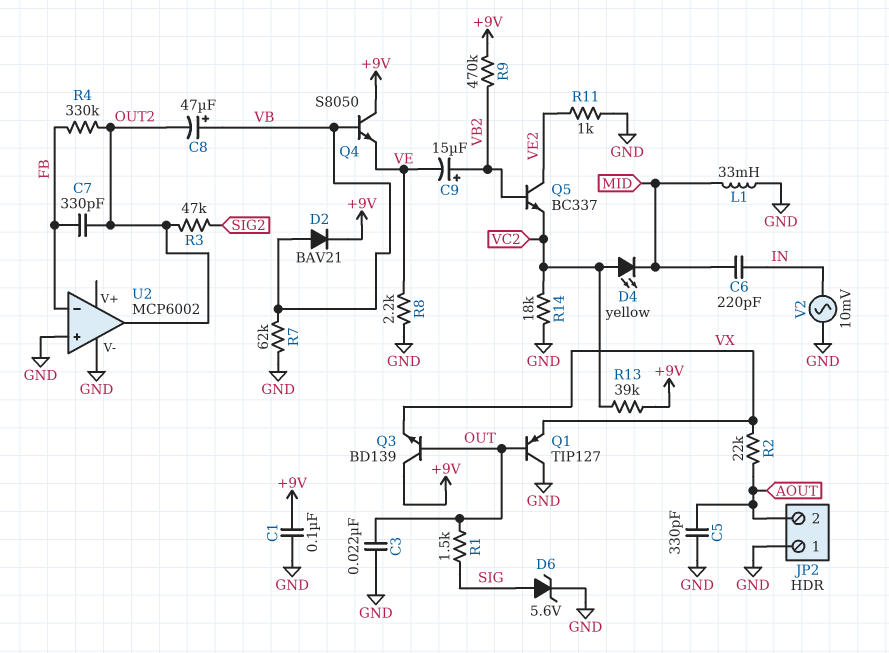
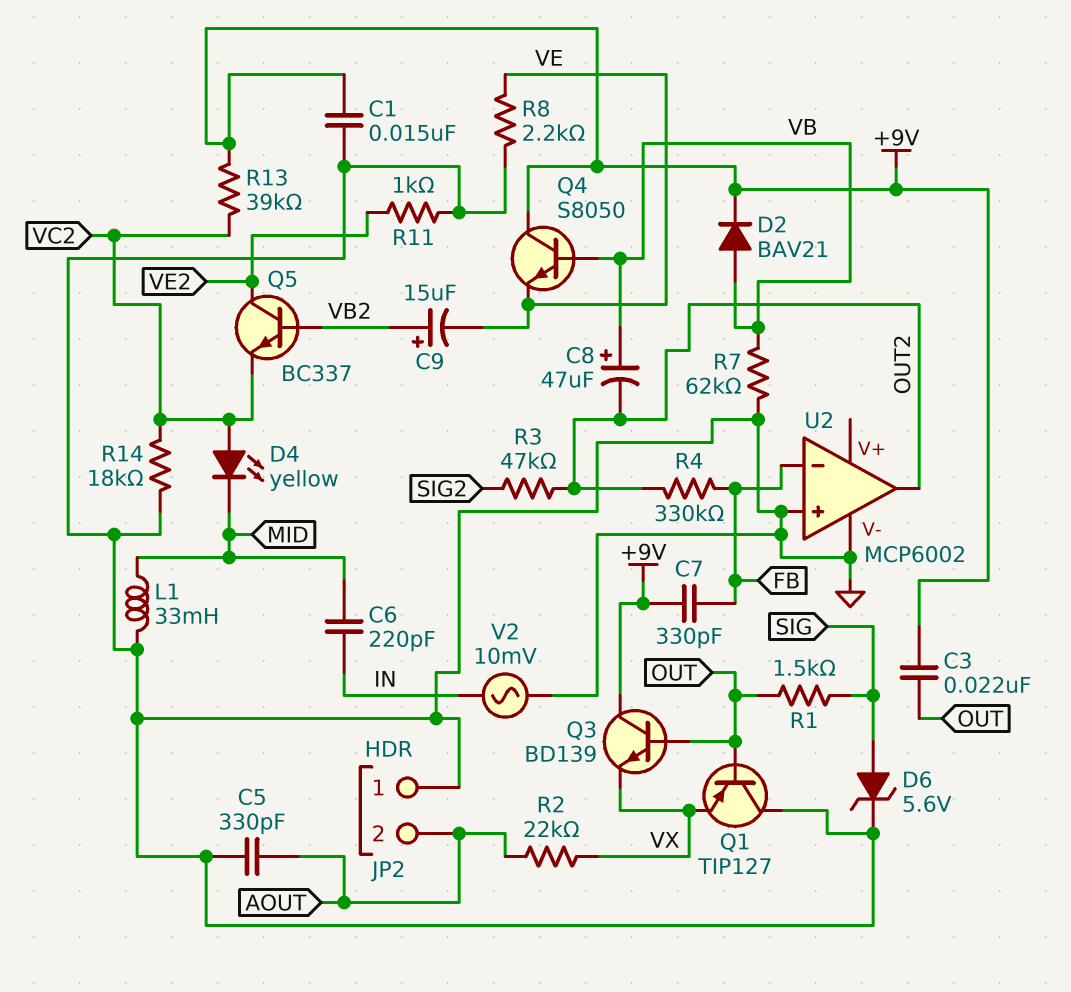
C1: 100nF (+9V, GND) -> 15nF (+9V, GND)
C3: 22nF (GND, OUT) -> 22nF (+9V, OUT)
C7: 330pF (FB, OUT2) -> 330pF (+9V, FB)
R9: 470k (+9V, VB2) -> none

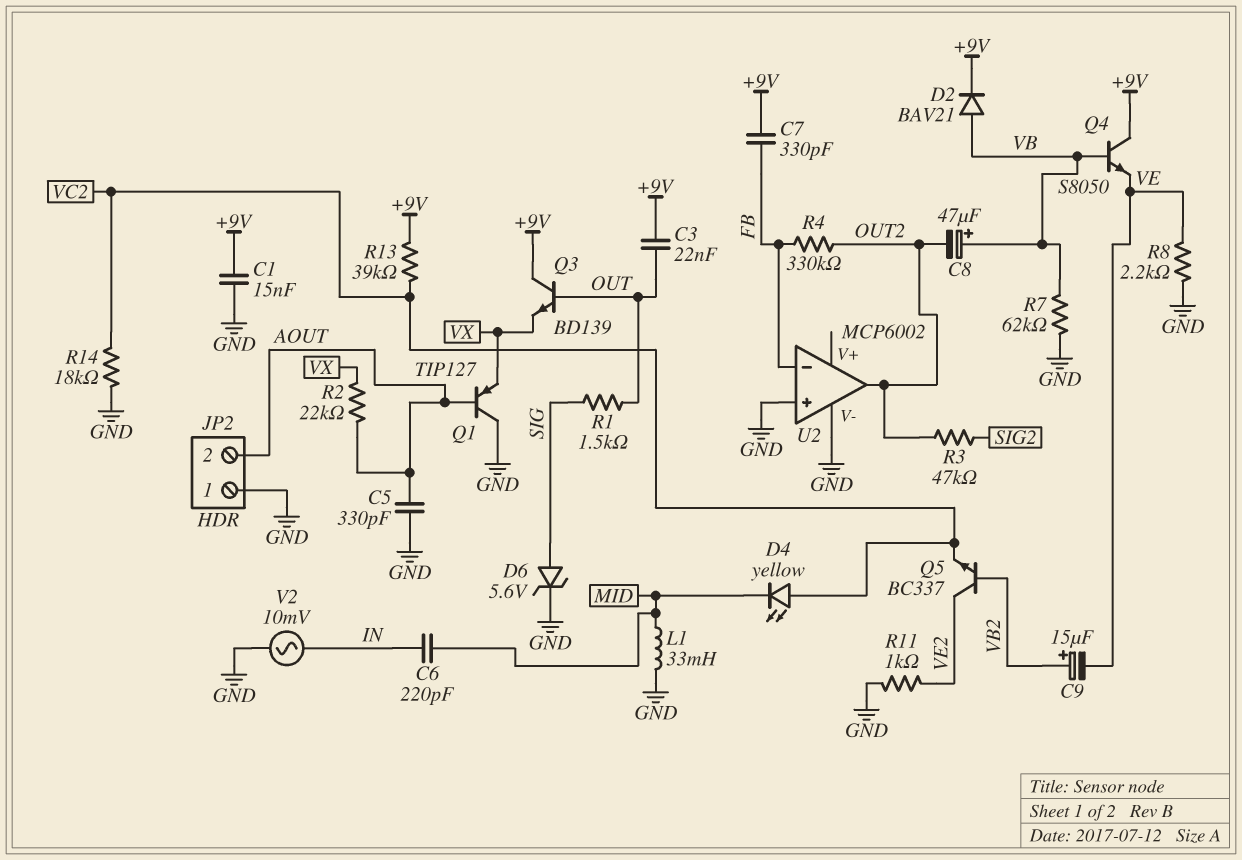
Q1: PNP TIP127 (B OUT, C GND, E VX) -> PNP TIP127 (B AOUT, C GND, E VX)

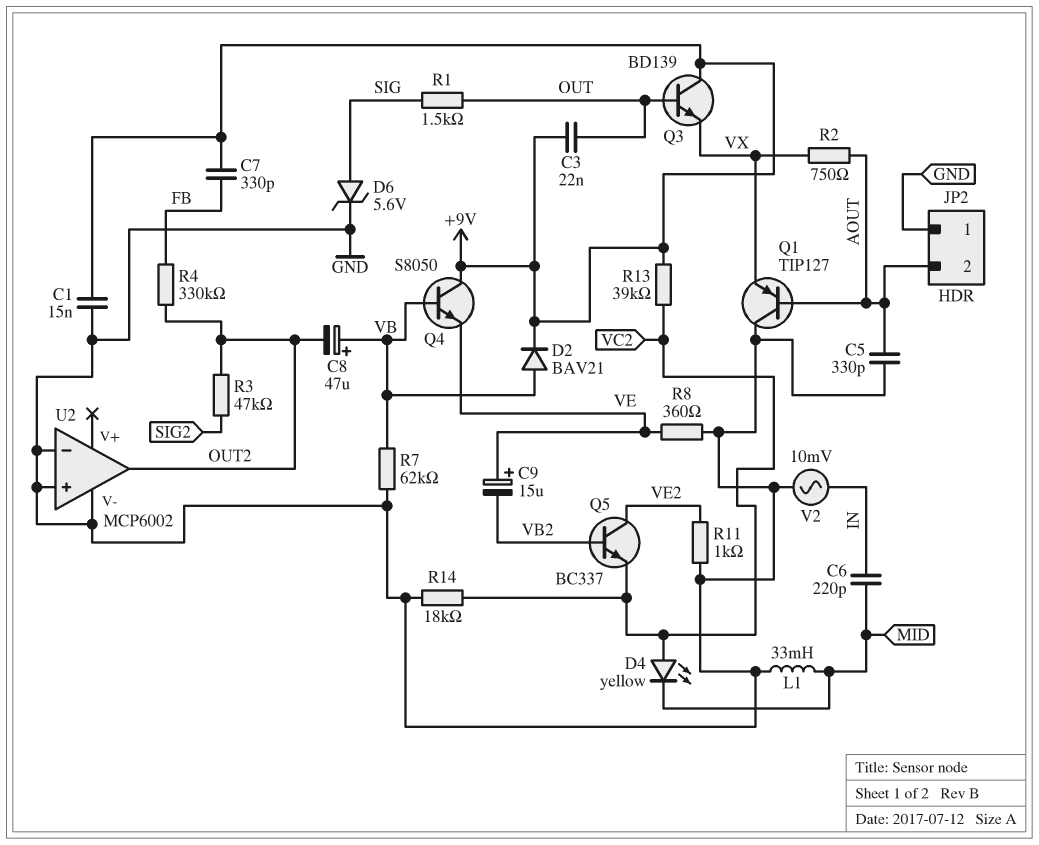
C9: 15uF (plus VB2, minus VE) -> 15uF (plus VE, minus VB2)
R2: 22k (AOUT, VX) -> 750 (AOUT, VX)
R8: 2.2k (GND, VE) -> 360 (GND, VE)
U2 pin in-: FB -> GND

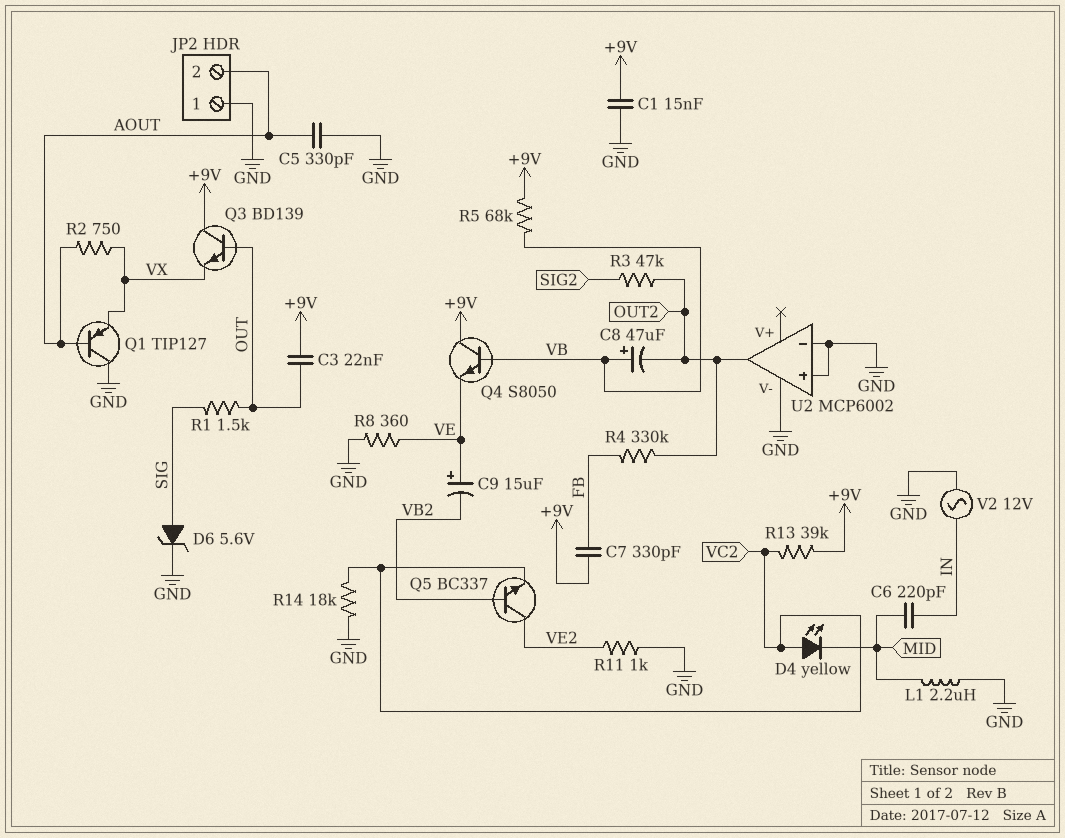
D2: diode BAV21 (A VB, K +9V) -> none
L1: 33mH (GND, MID) -> 2.2uH (GND, MID)
R5: none -> 68k (+9V, VB)
R7: 62k (GND, VB) -> none
V2: AC 10mV (GND, IN) -> AC 12V (GND, IN)

